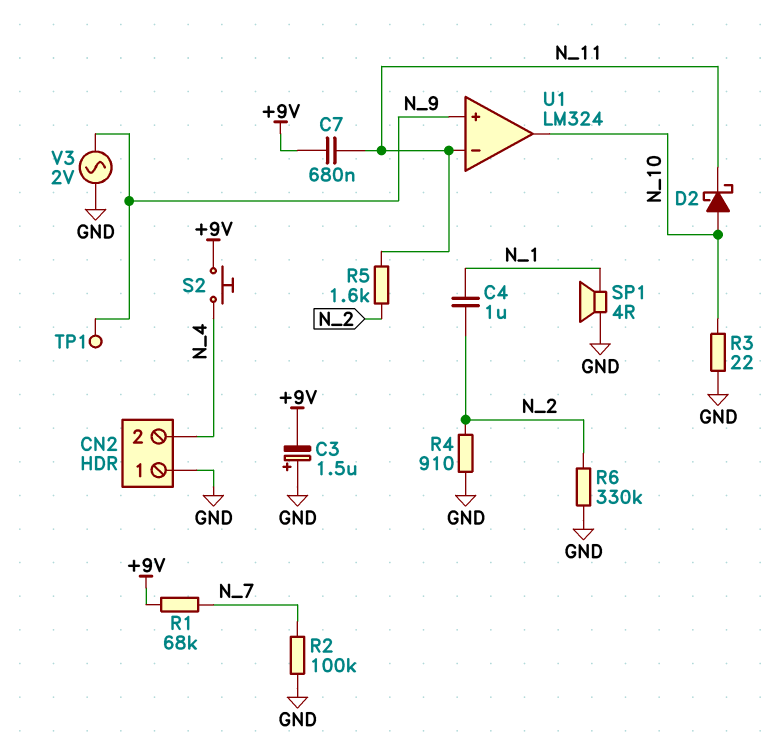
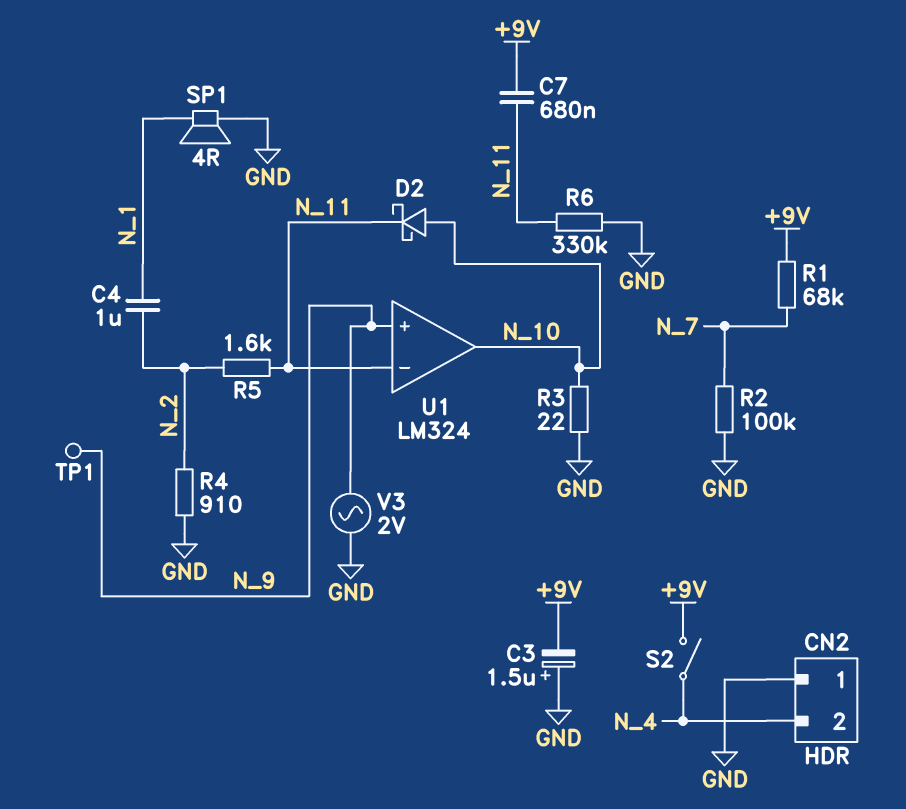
R6: 330k (GND, N_2) -> 330k (GND, N_11)
S2: button (+9V, N_4) -> switch (+9V, N_4)

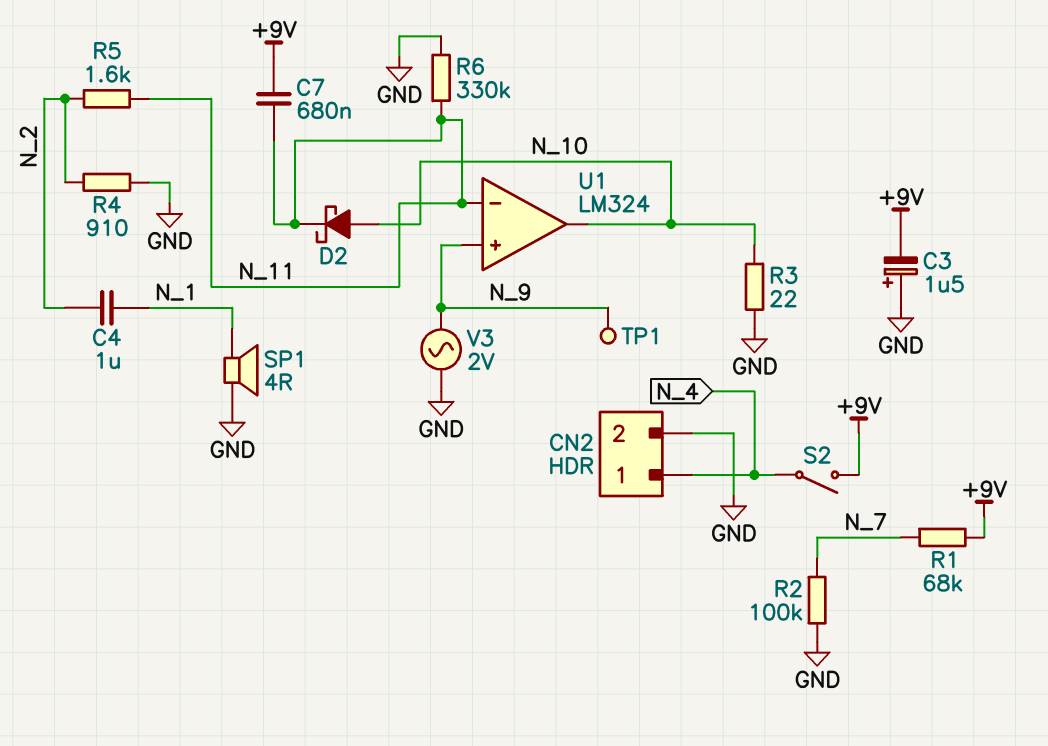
CN2 pin 1: GND -> N_4
CN2 pin 2: N_4 -> GND

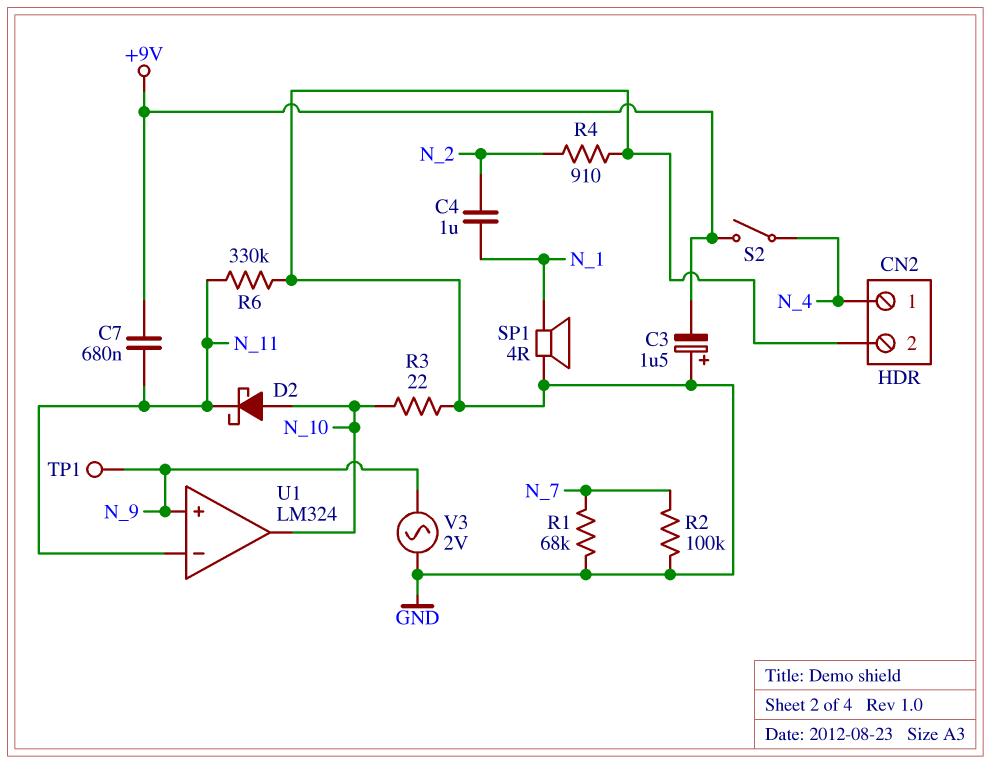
R1: 68k (+9V, N_7) -> 68k (GND, N_7)
R5: 1.6k (N_2, N_11) -> none

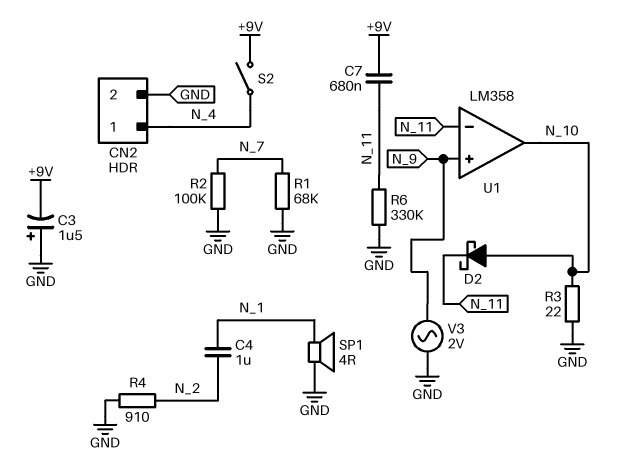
TP1: test point (N_9) -> none
U1: LM324 -> LM358

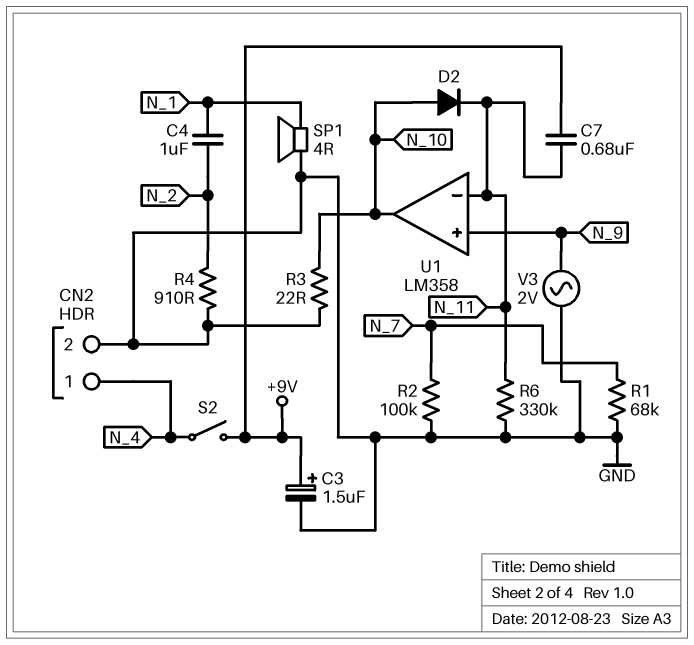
C3: 1.5uF (plus GND, minus +9V) -> 1.5uF (plus +9V, minus GND)
D2: schottky (A N_10, K N_11) -> diode (A N_10, K N_11)

